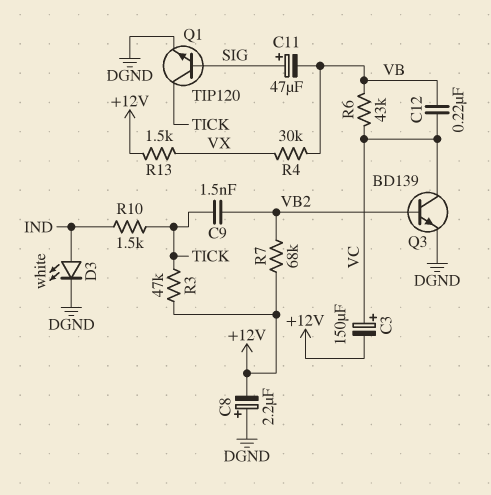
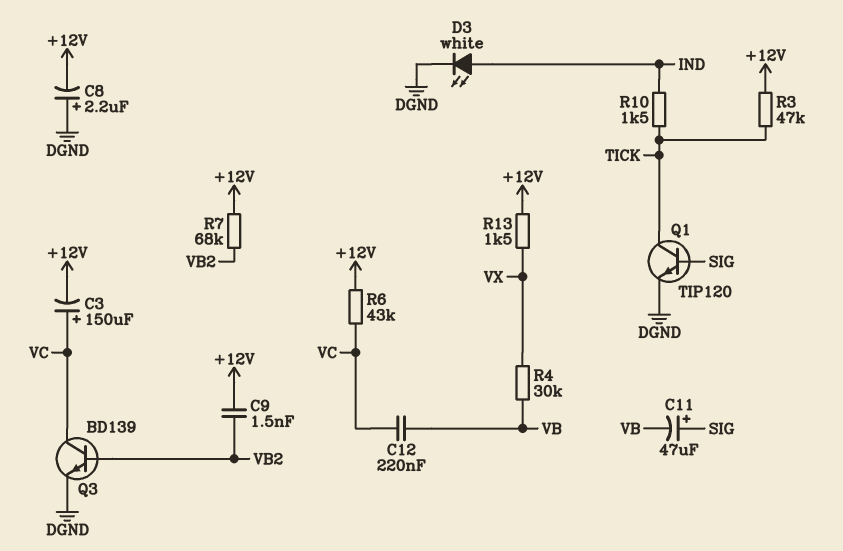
C9: 1.5nF (TICK, VB2) -> 1.5nF (+12V, VB2)
R6: 43k (VB, VC) -> 43k (+12V, VC)

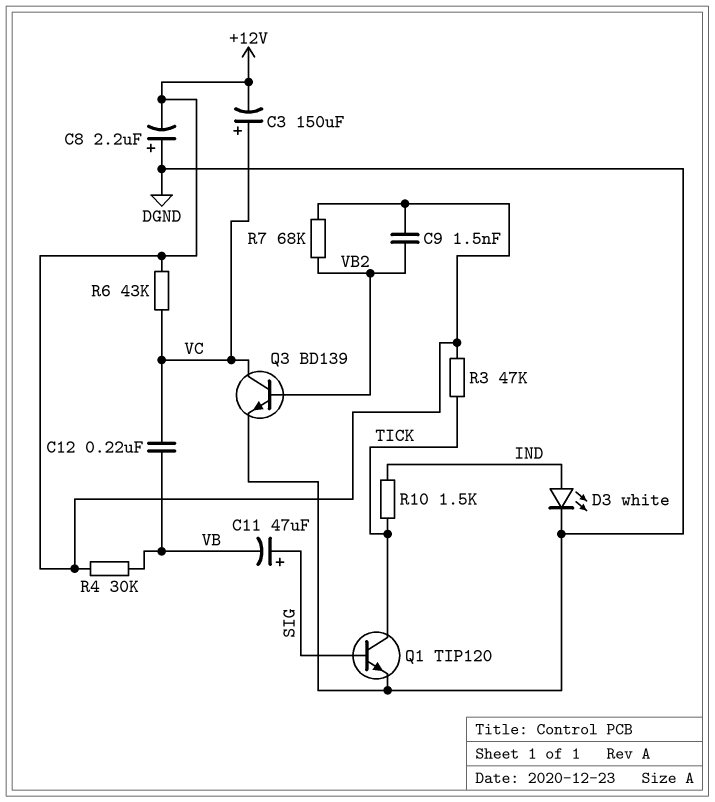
R4: 30k (VB, VX) -> 30k (+12V, VB)
R13: 1.5k (+12V, VX) -> none

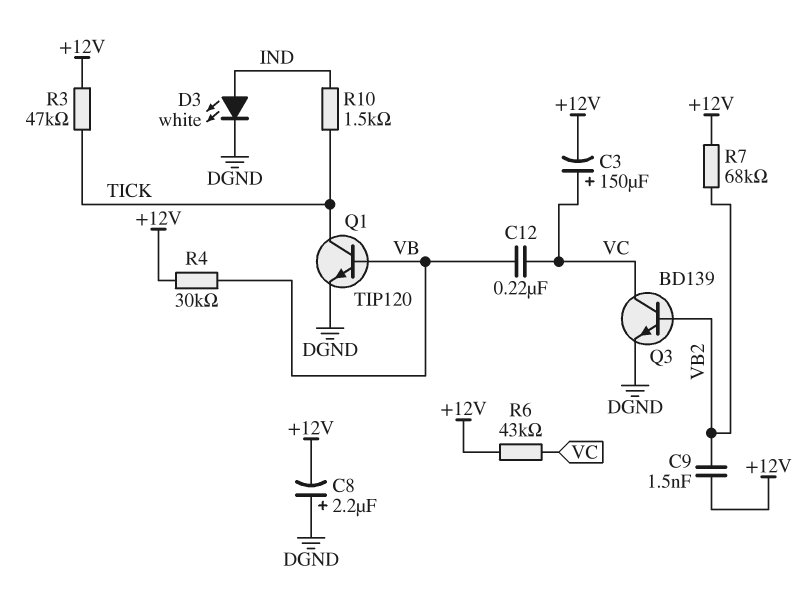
C11: 47uF (plus SIG, minus VB) -> none
Q1: NPN TIP120 (B SIG, C TICK, E DGND) -> NPN TIP120 (B VB, C TICK, E DGND)

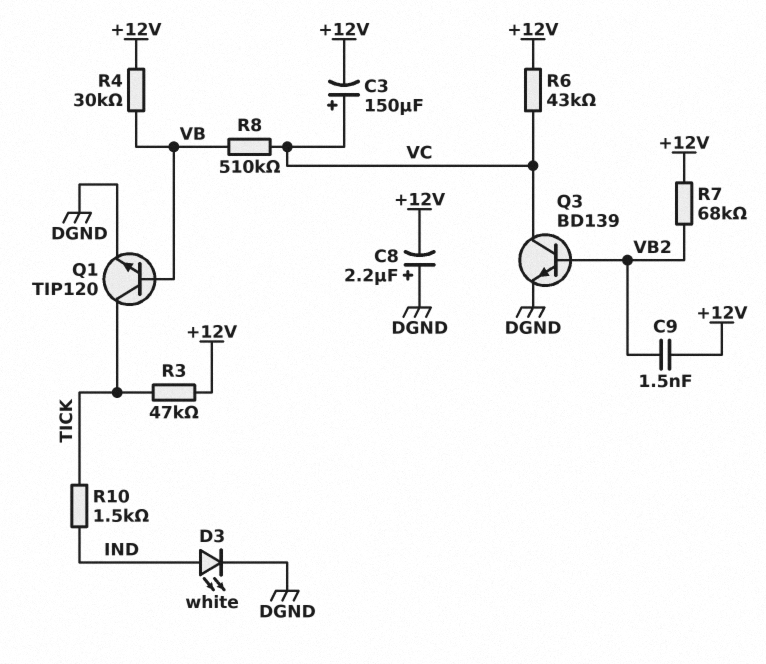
C12: 220nF (VB, VC) -> none
R8: none -> 510k (VB, VC)

